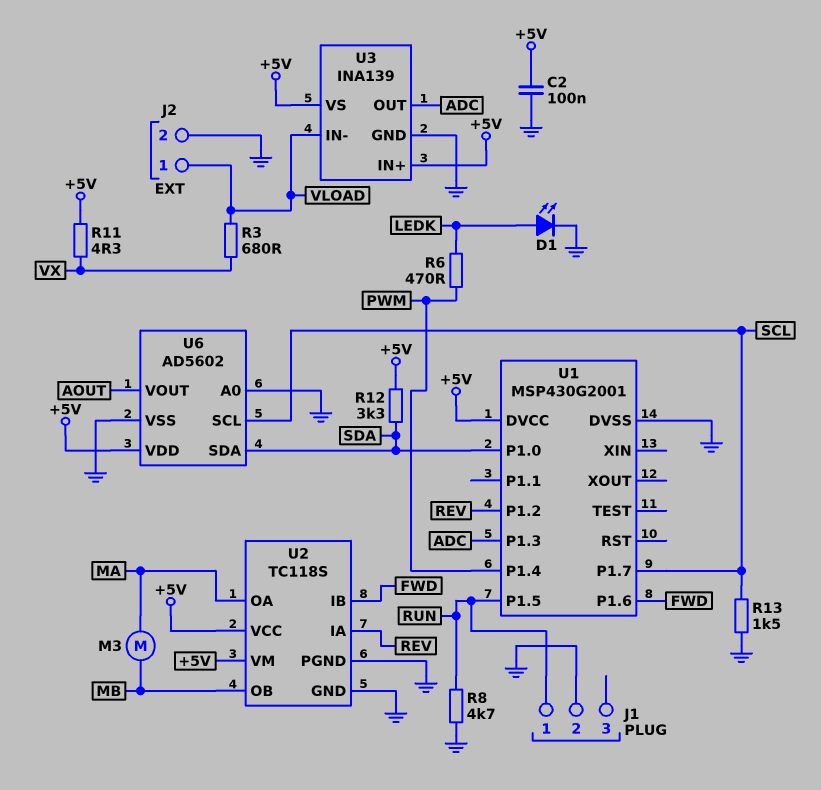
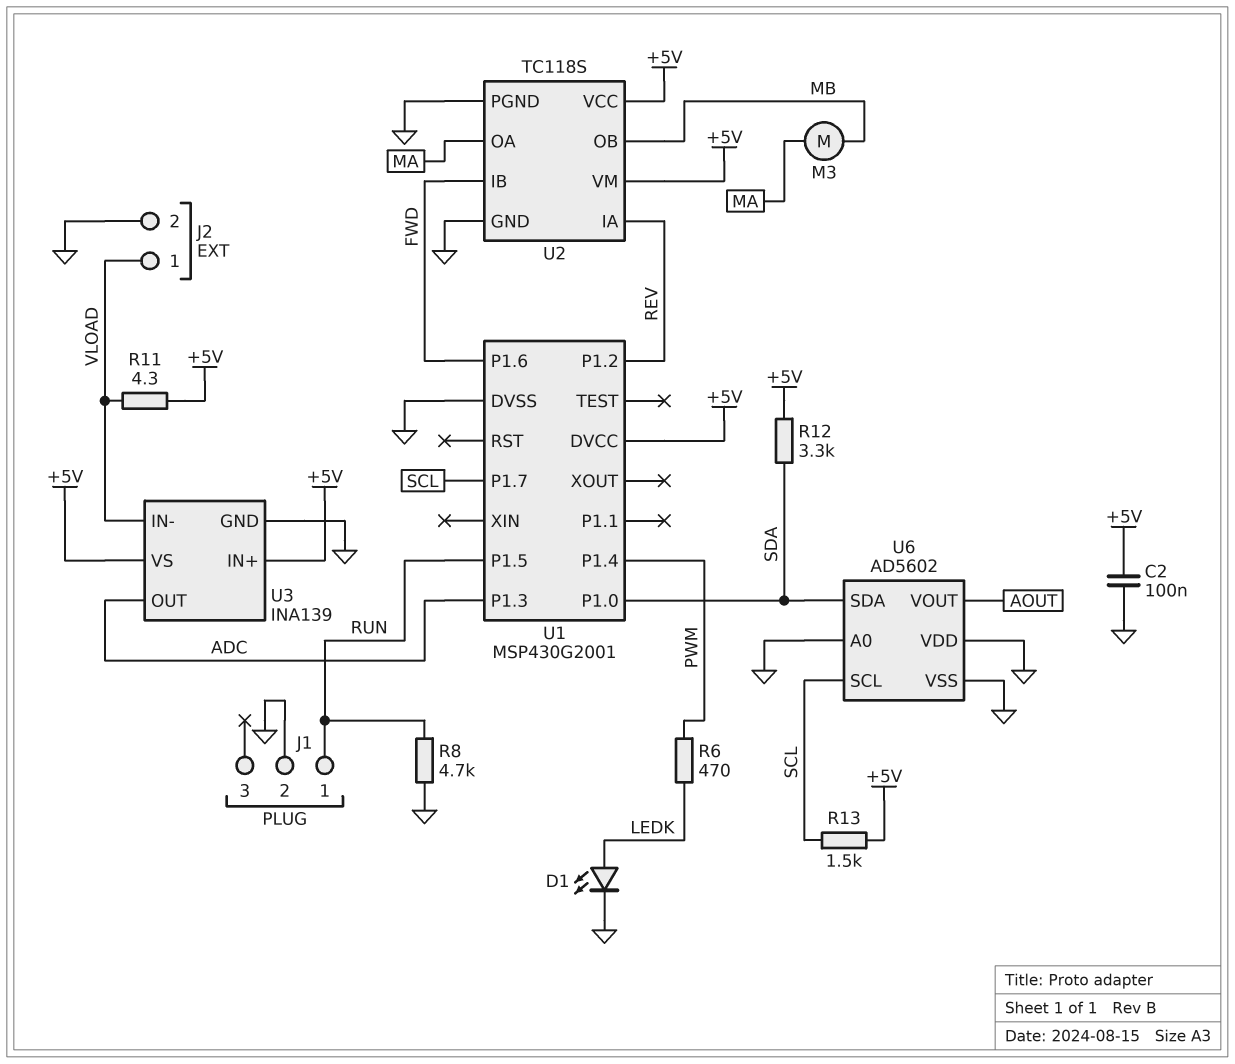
R3: 680 (VLOAD, VX) -> none
R11: 4.3 (+5V, VX) -> 4.3 (+5V, VLOAD)
R13: 1.5k (GND, SCL) -> 1.5k (+5V, SCL)
U6 pin VDD: +5V -> GND

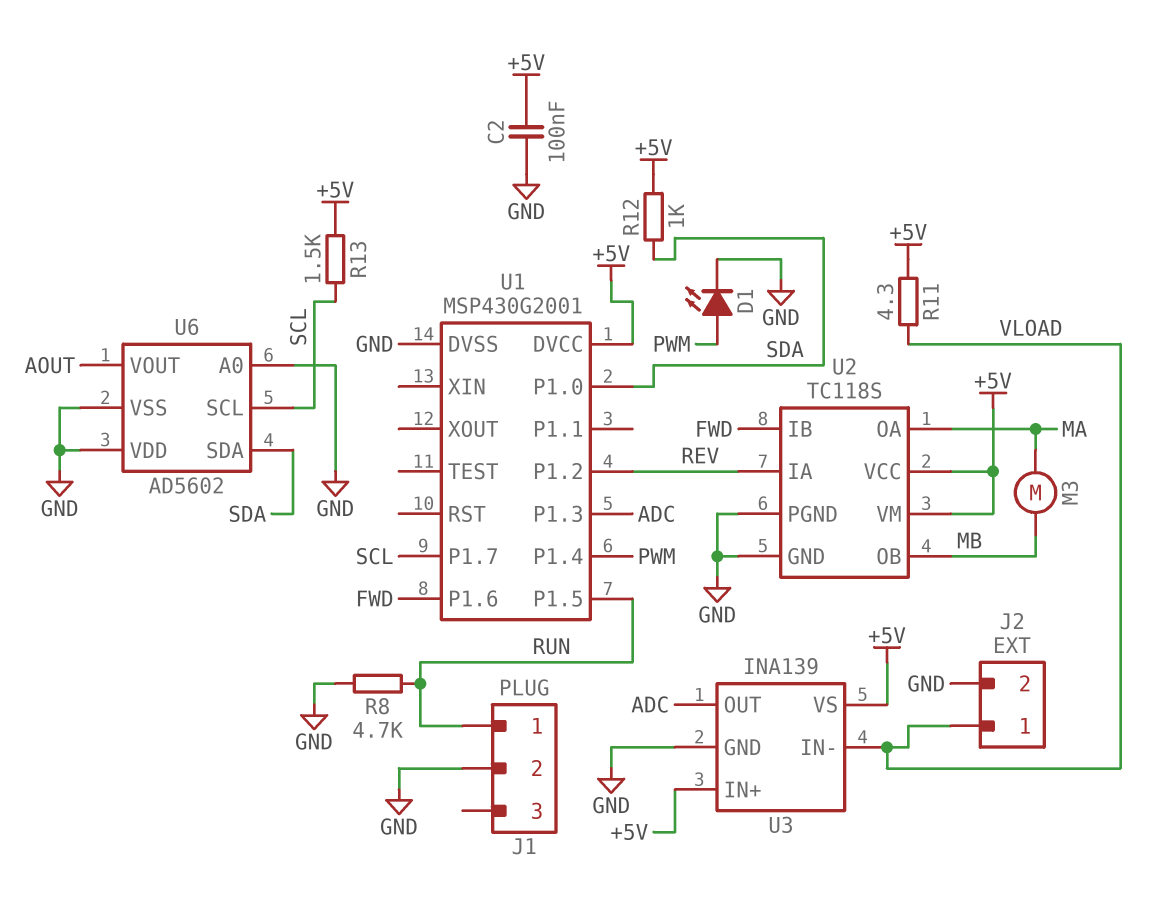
D1: LED (A LEDK, K GND) -> LED (A PWM, K GND)
R6: 470 (LEDK, PWM) -> none
R12: 3.3k (+5V, SDA) -> 1k (+5V, SDA)

